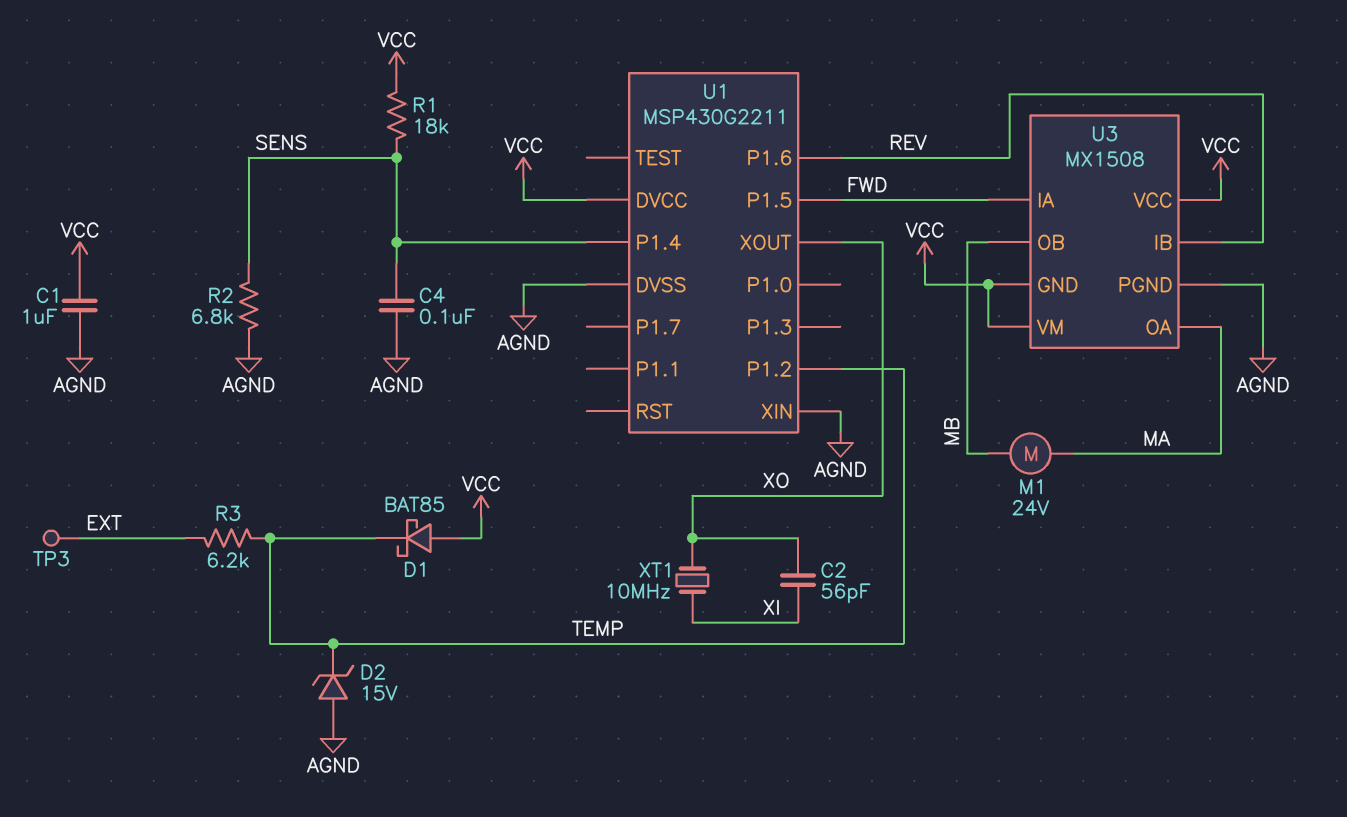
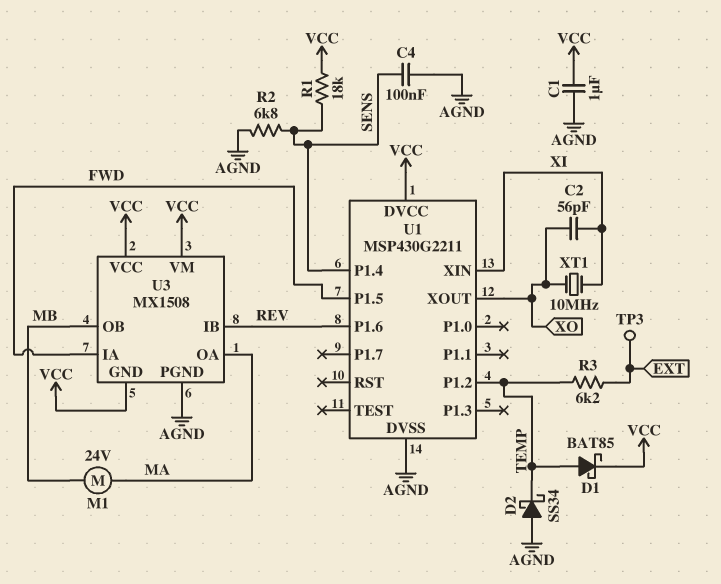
D1: schottky BAT85 (A VCC, K TEMP) -> schottky BAT85 (A TEMP, K VCC)
D2: zener 15V (A AGND, K TEMP) -> schottky SS34 (A AGND, K TEMP)
U1 pin XIN: AGND -> XI

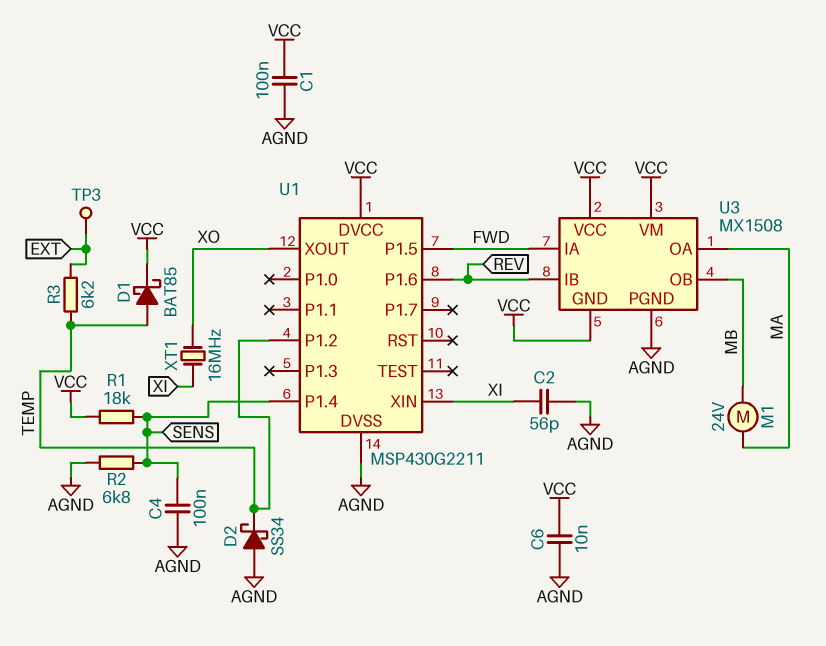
C1: 1uF (AGND, VCC) -> 100nF (AGND, VCC)
C2: 56pF (XI, XO) -> 56pF (AGND, XI)
C6: none -> 10nF (AGND, VCC)
XT1: 10MHz (XI, XO) -> 16MHz (XI, XO)

